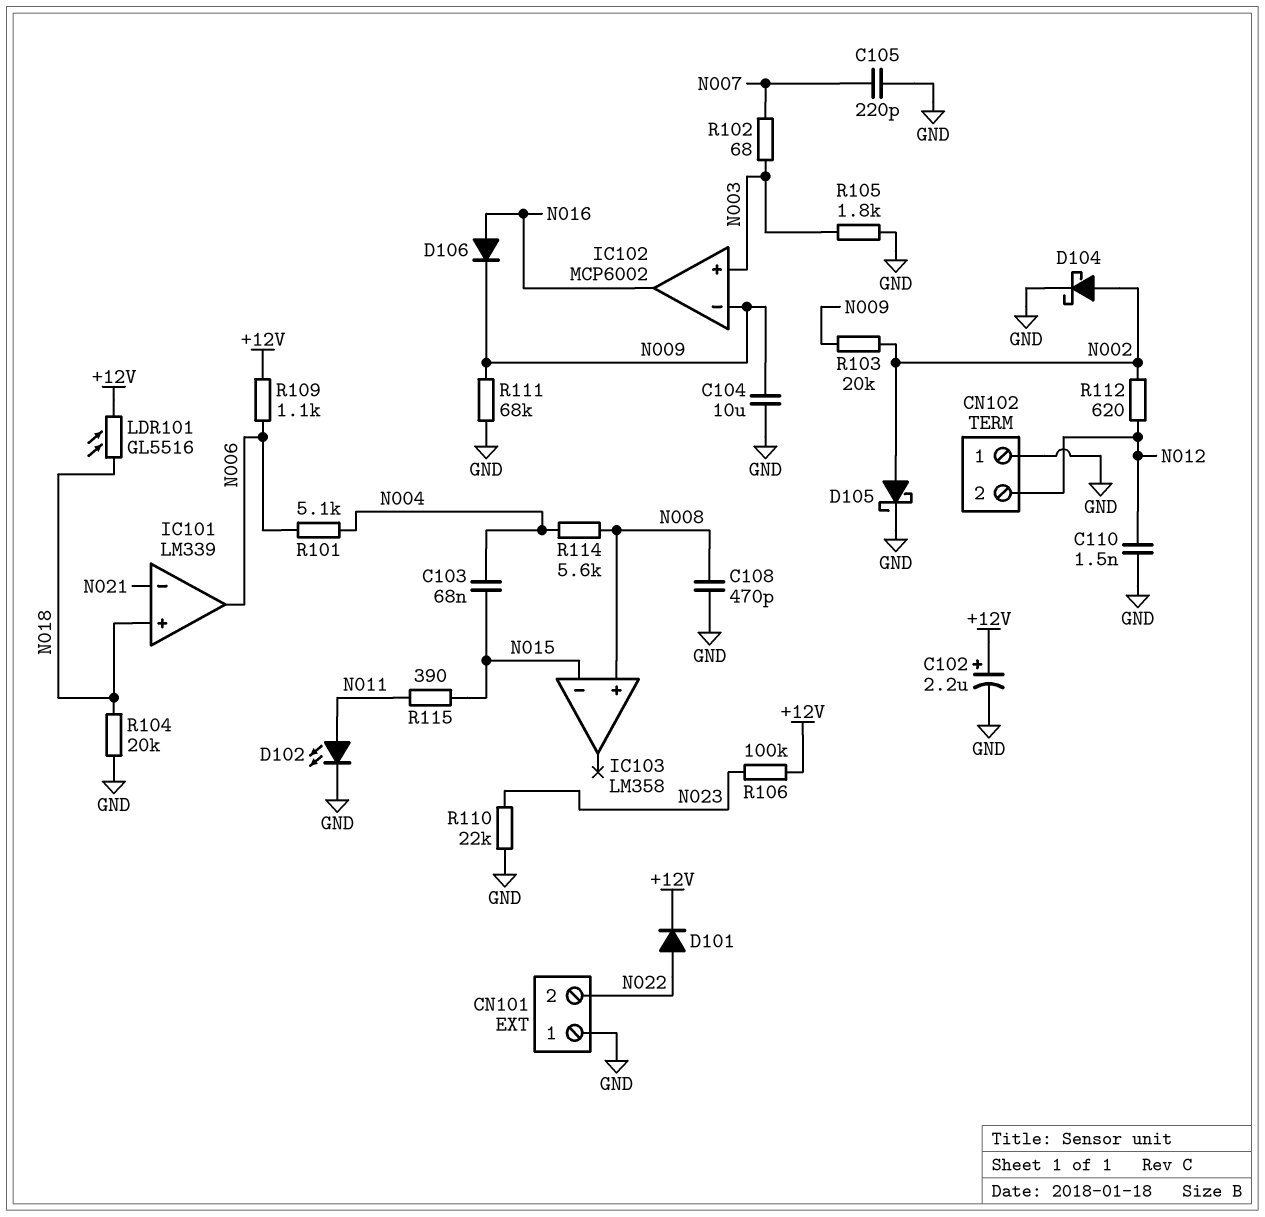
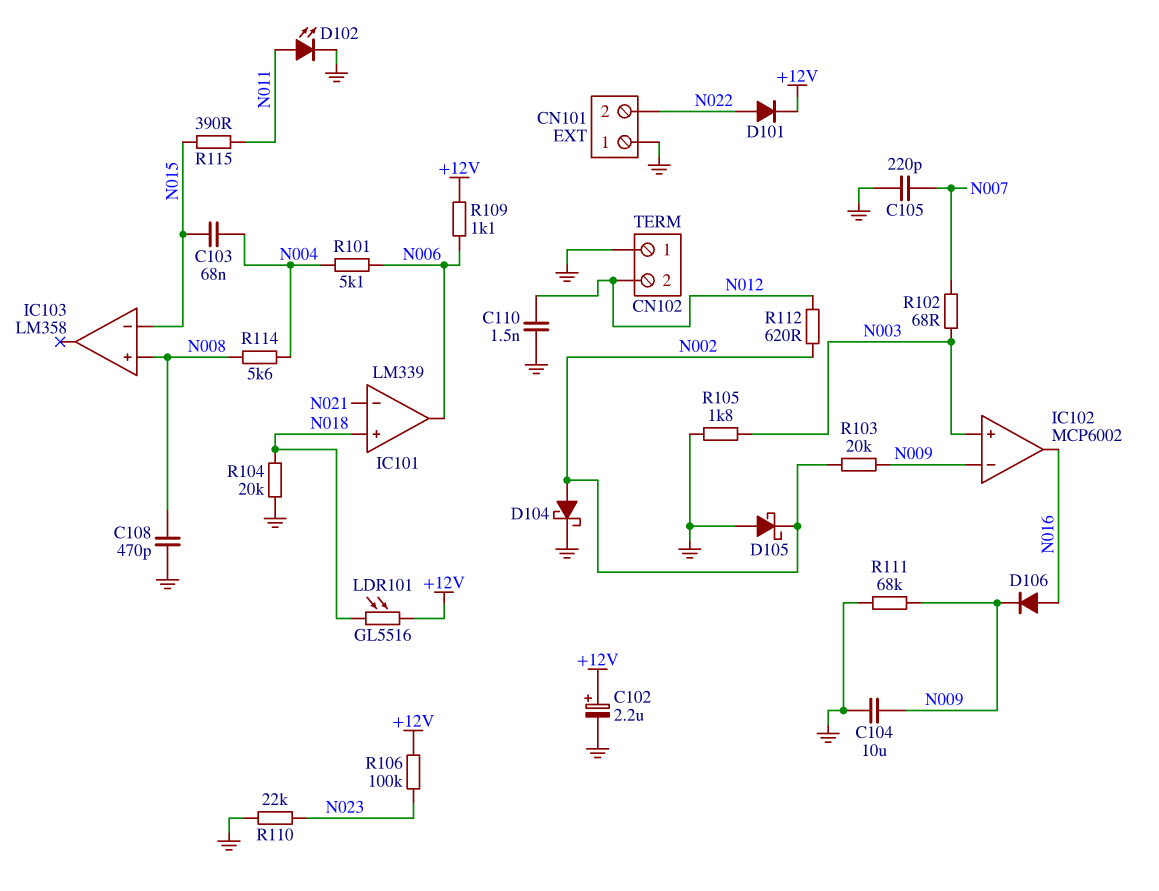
D105: schottky (A N002, K GND) -> schottky (A GND, K N002)

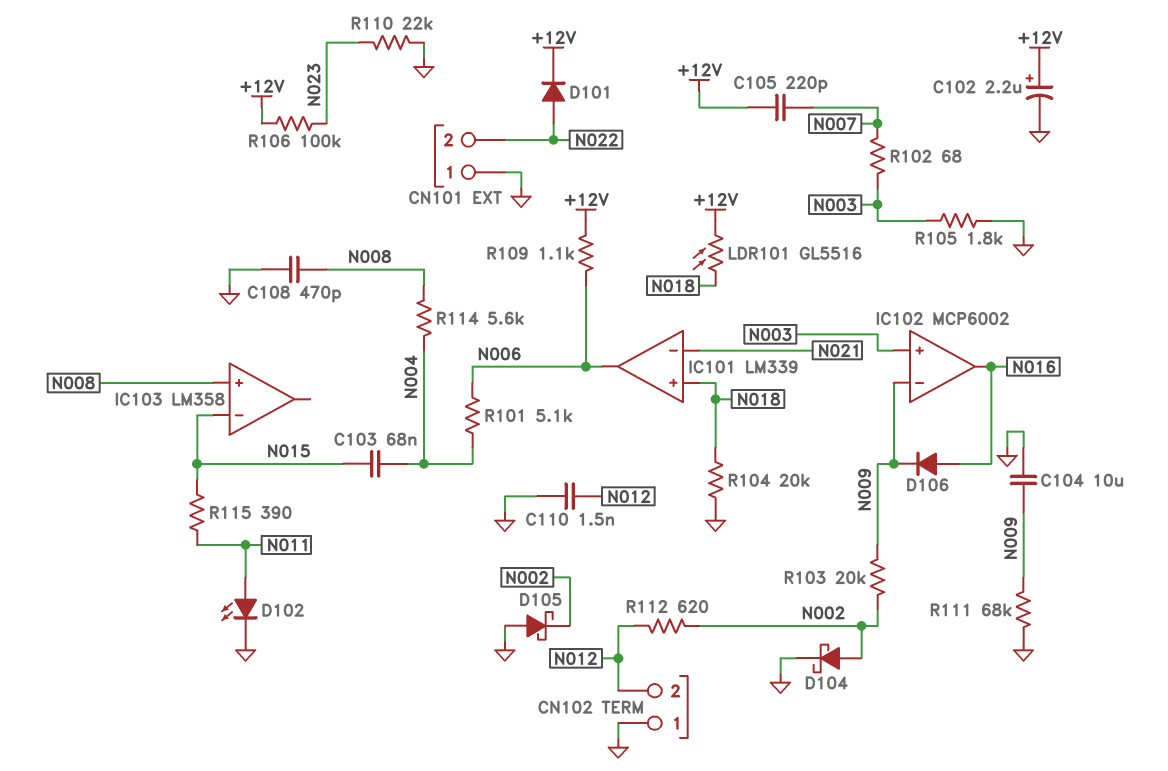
C105: 220pF (GND, N007) -> 220pF (+12V, N007)

